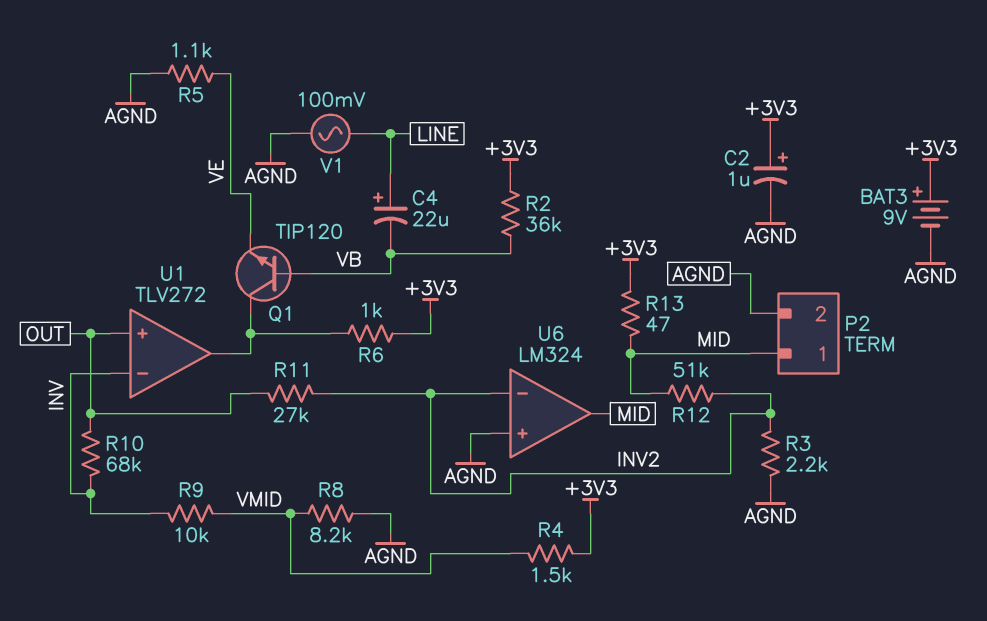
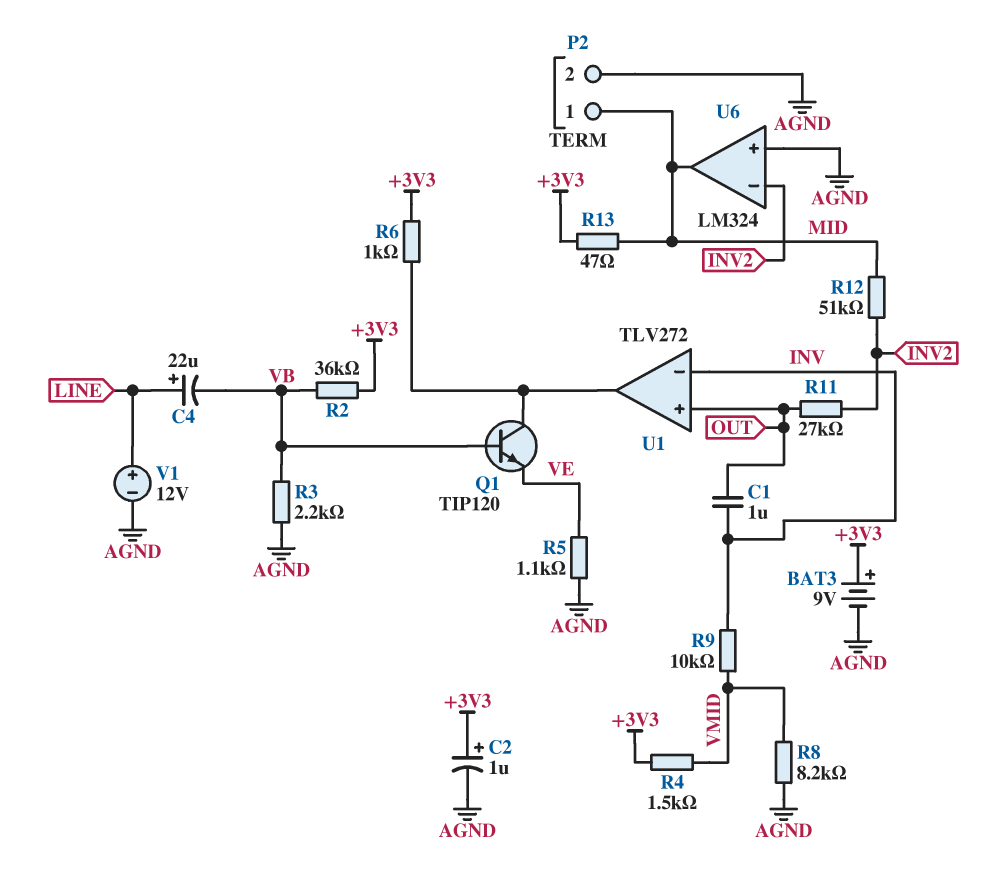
C1: none -> 1uF (INV, OUT)
R3: 2.2k (AGND, INV2) -> 2.2k (AGND, VB)
R10: 68k (INV, OUT) -> none
V1: AC 100mV (AGND, LINE) -> 12V (plus LINE, minus AGND)

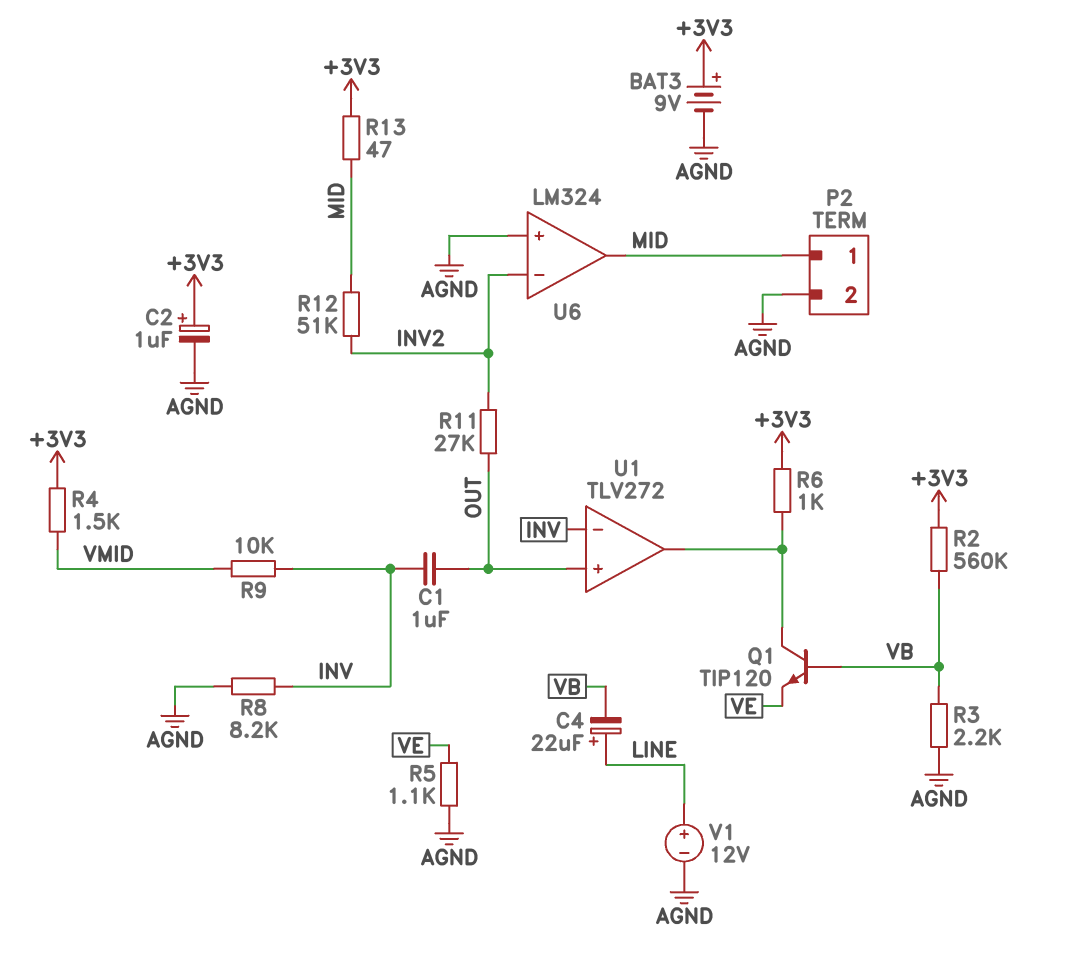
R2: 36k (+3V3, VB) -> 560k (+3V3, VB)
R8: 8.2k (AGND, VMID) -> 8.2k (AGND, INV)

